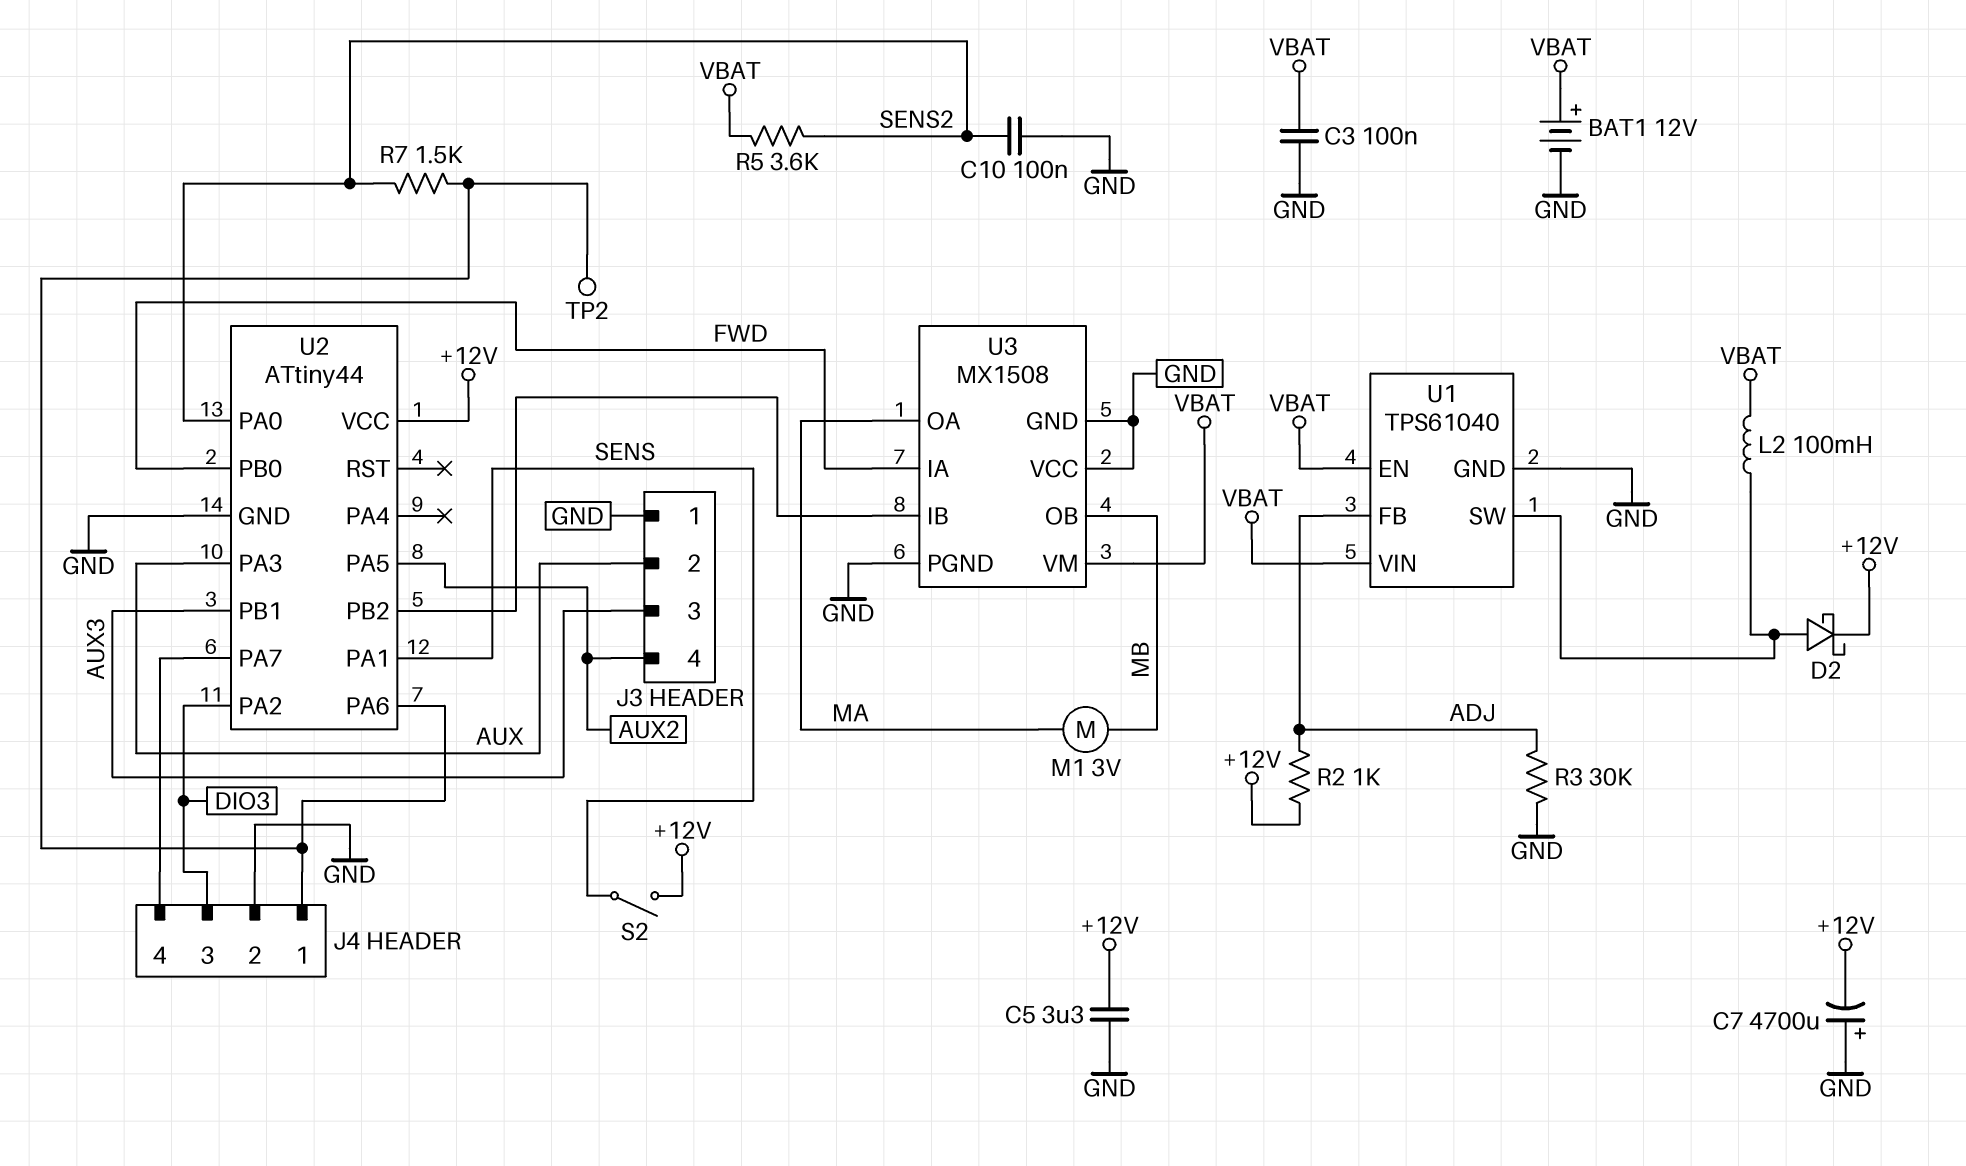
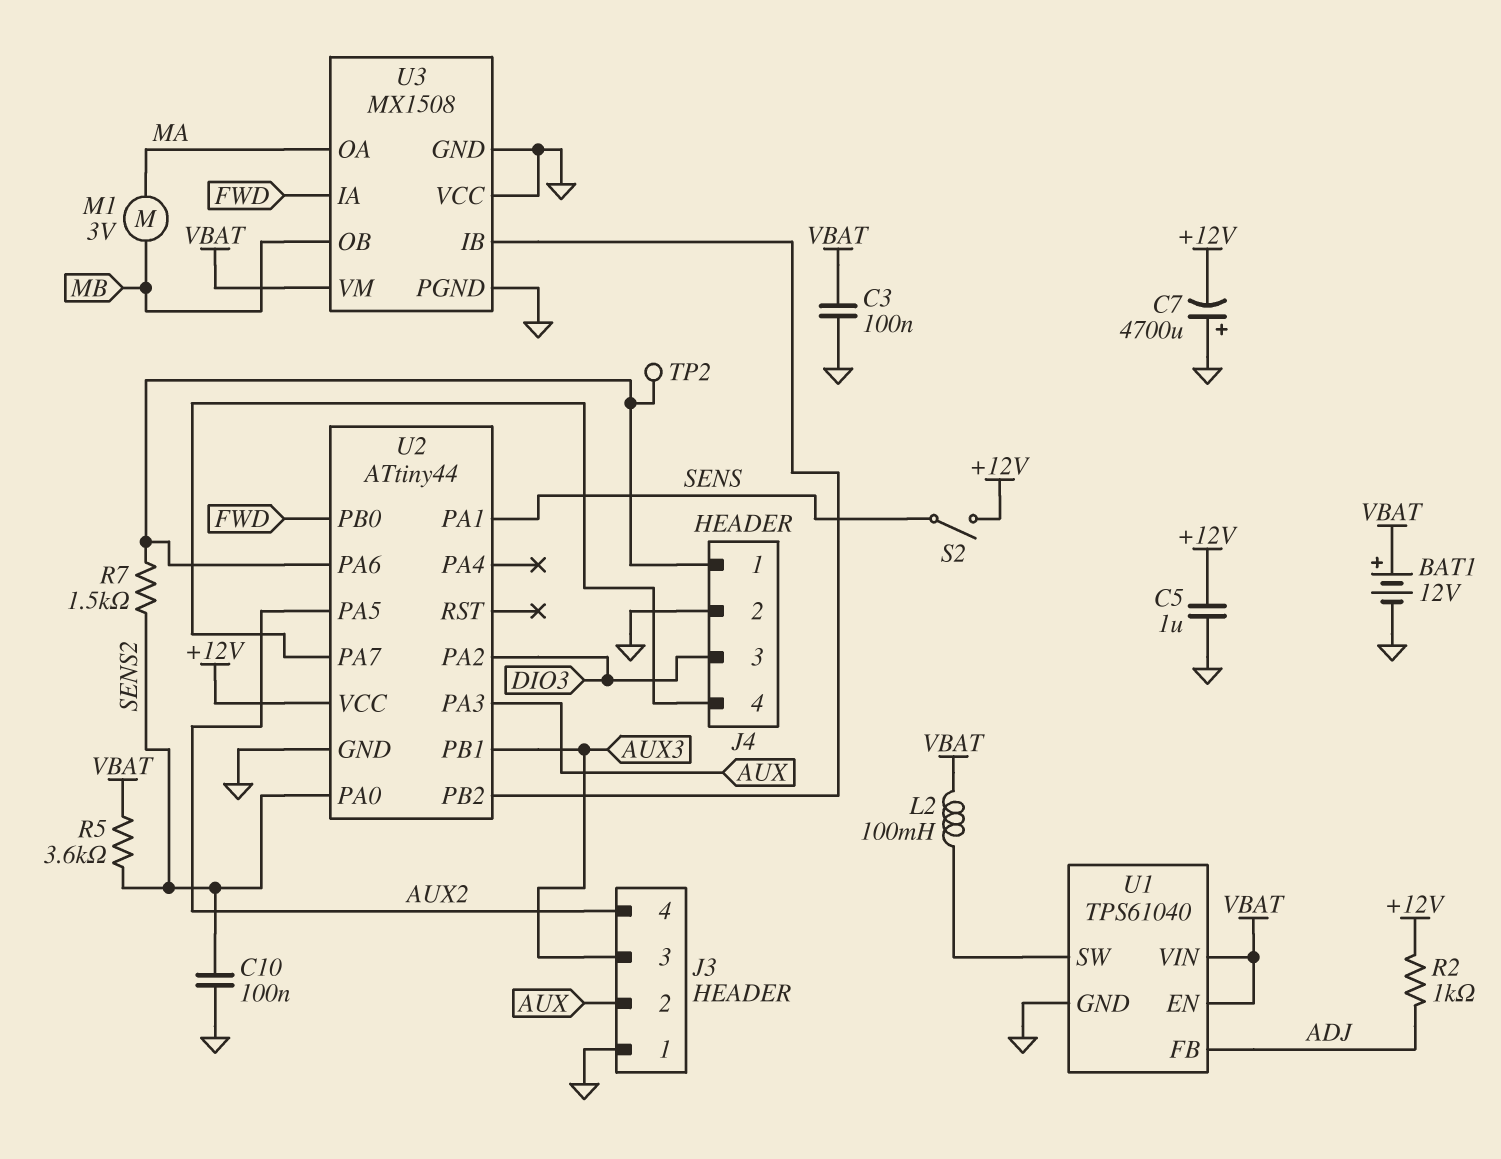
C5: 3.3uF (+12V, GND) -> 1uF (+12V, GND)
D2: schottky (A U1/SW, K +12V) -> none
R3: 30k (ADJ, GND) -> none

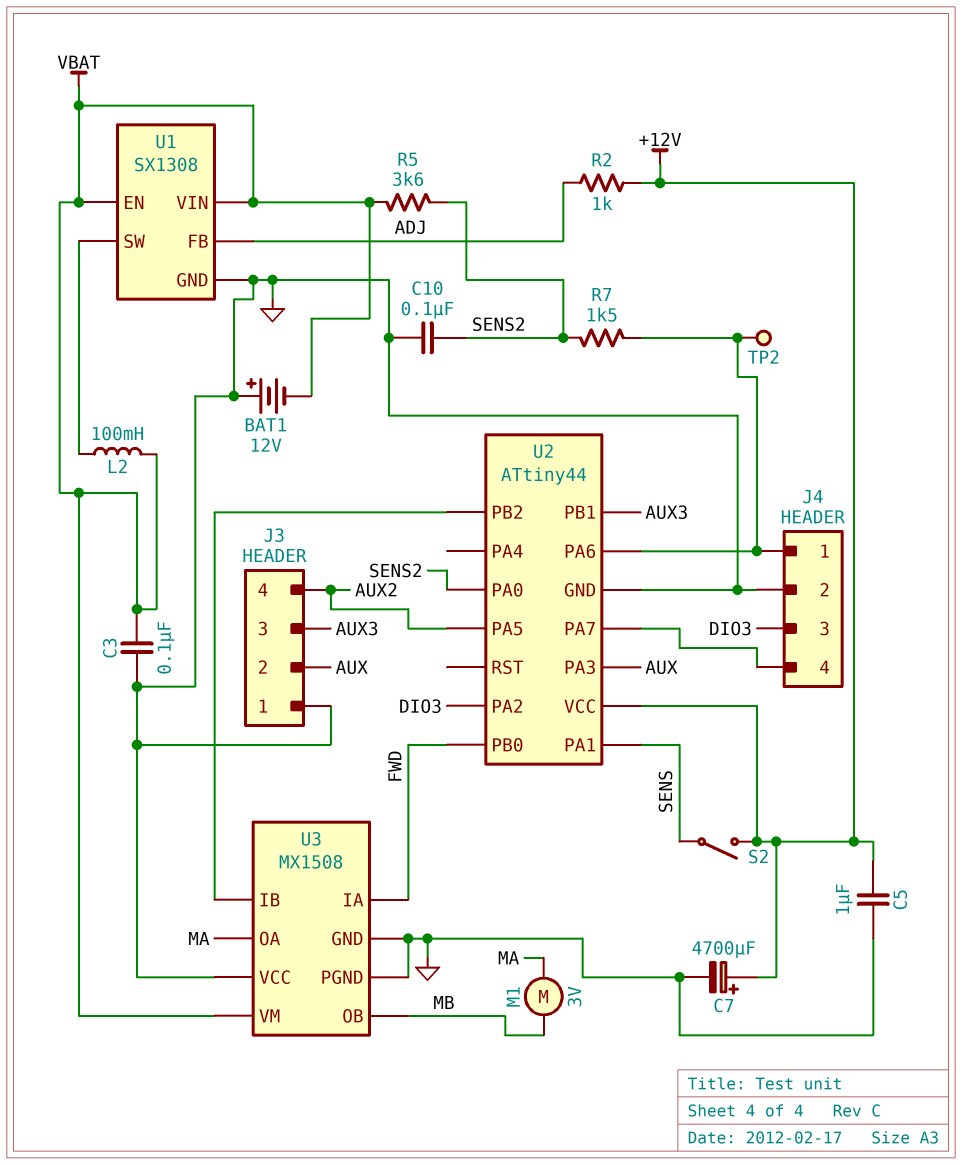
BAT1: 12V (plus VBAT, minus GND) -> 12V (plus GND, minus VBAT)
C7: 4700uF (plus GND, minus +12V) -> 4700uF (plus +12V, minus GND)
U1: TPS61040 -> SX1308

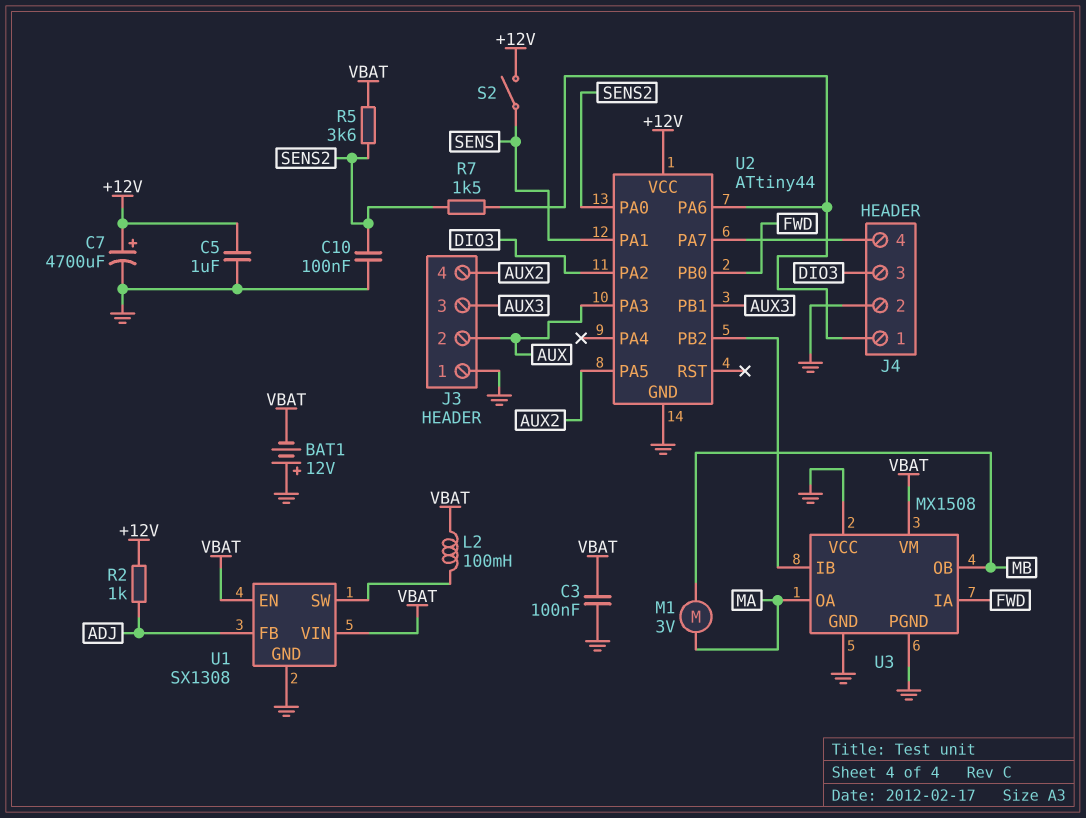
TP2: test point (J4/1) -> none

